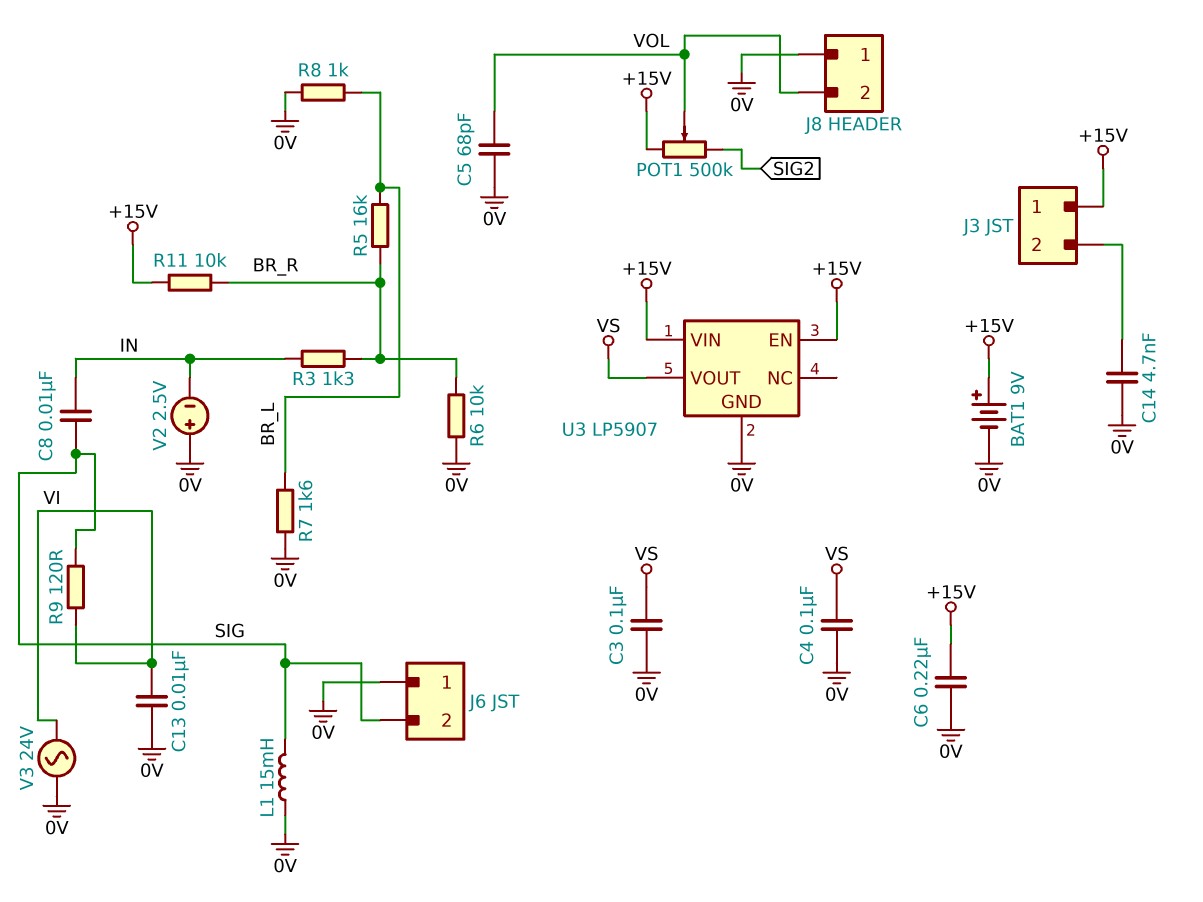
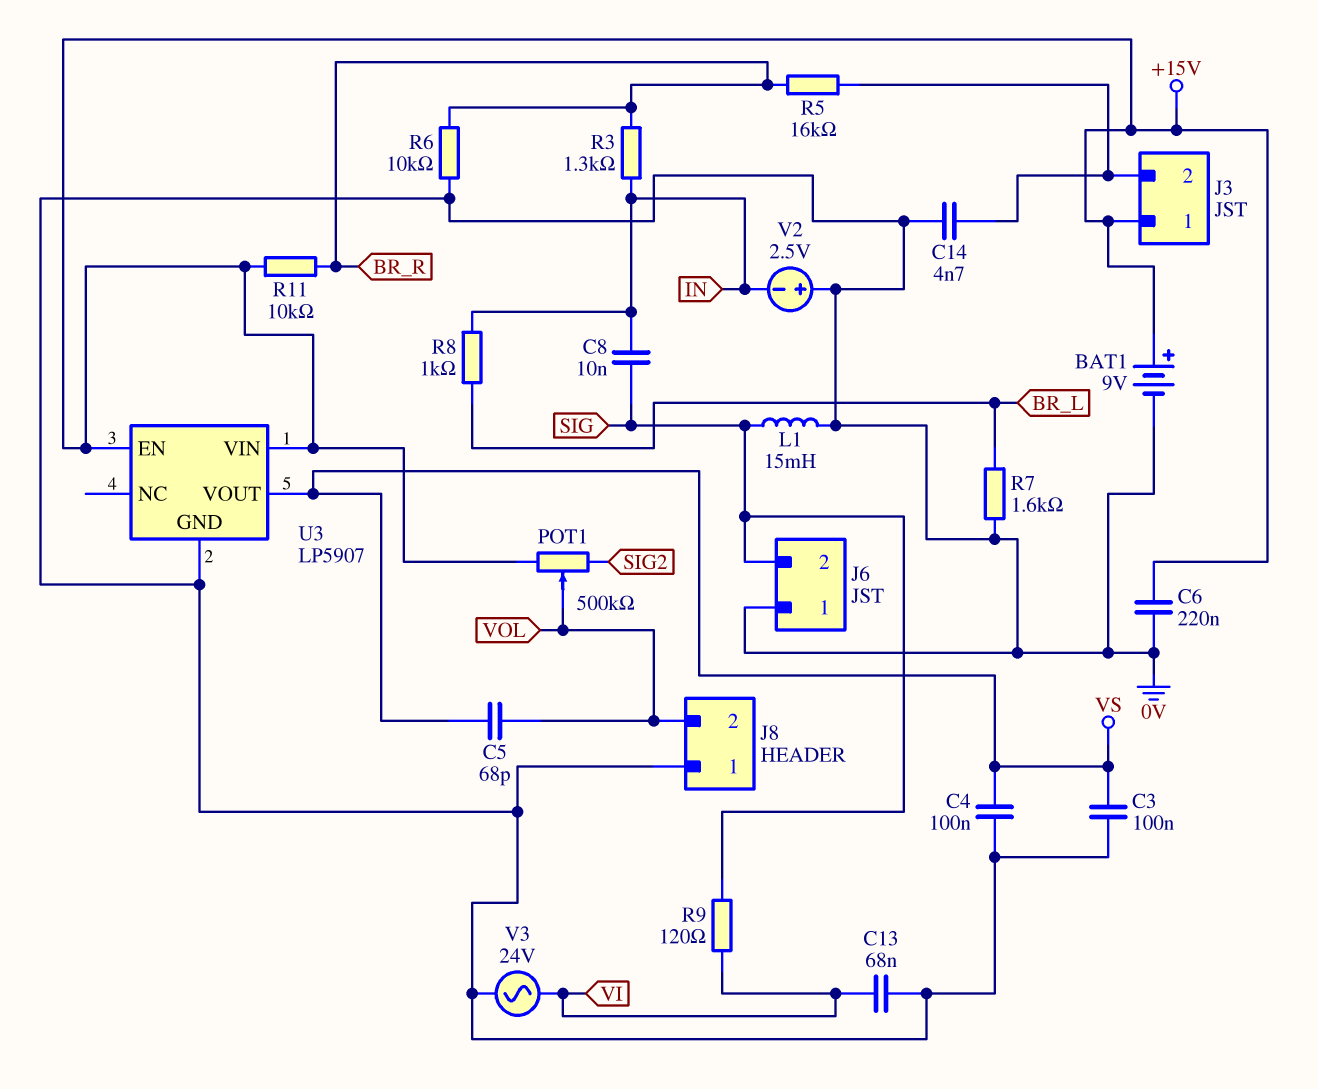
C5: 68pF (0V, VOL) -> 68pF (VOL, VS)
C13: 10nF (0V, VI) -> 68nF (0V, VI)
R5: 16k (BR_L, BR_R) -> 16k (BR_R, J3/2)
R8: 1k (0V, BR_L) -> 1k (BR_L, IN)

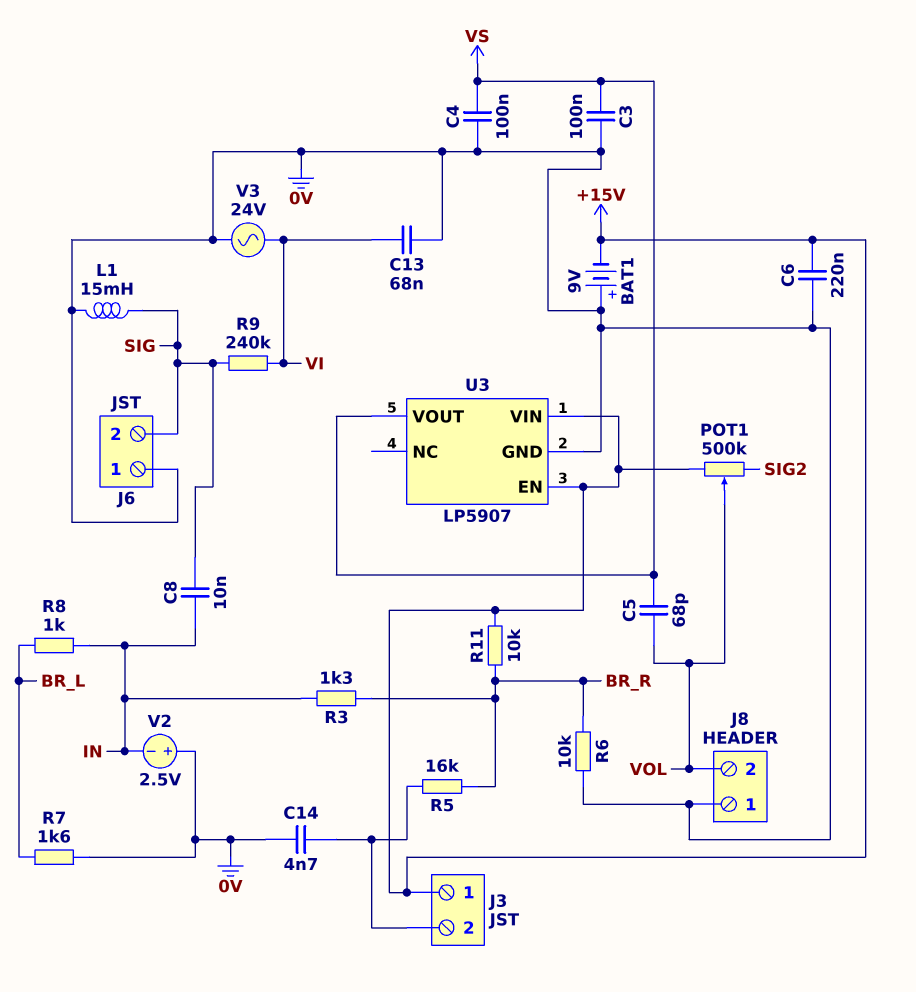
BAT1: 9V (plus +15V, minus 0V) -> 9V (plus 0V, minus +15V)
R9: 120 (SIG, VI) -> 240k (SIG, VI)

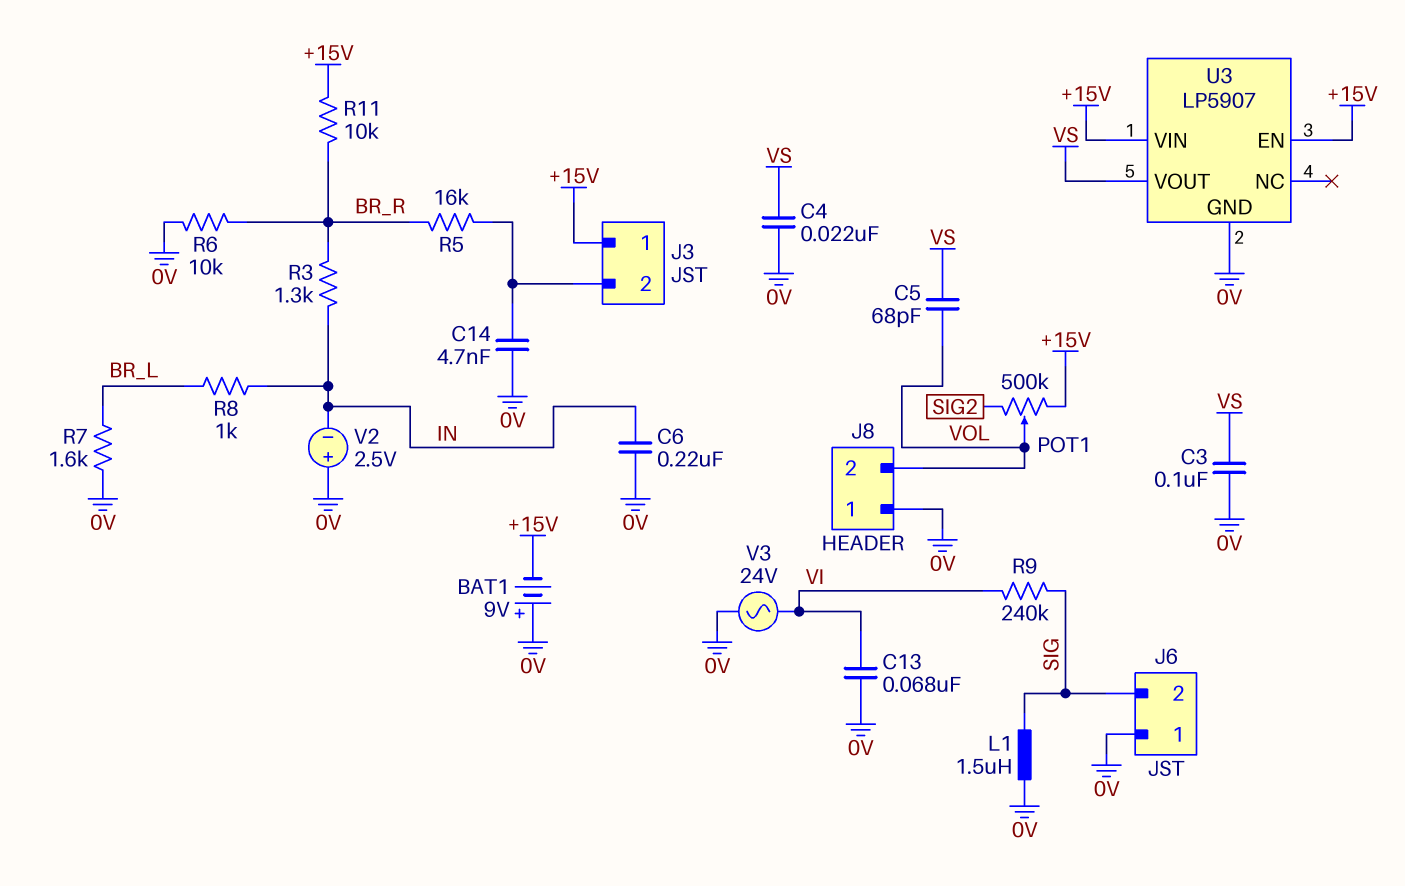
C4: 100nF (0V, VS) -> 22nF (0V, VS)
C6: 220nF (+15V, 0V) -> 220nF (0V, IN)
C8: 10nF (IN, SIG) -> none
L1: 15mH (0V, SIG) -> 1.5uH (0V, SIG)

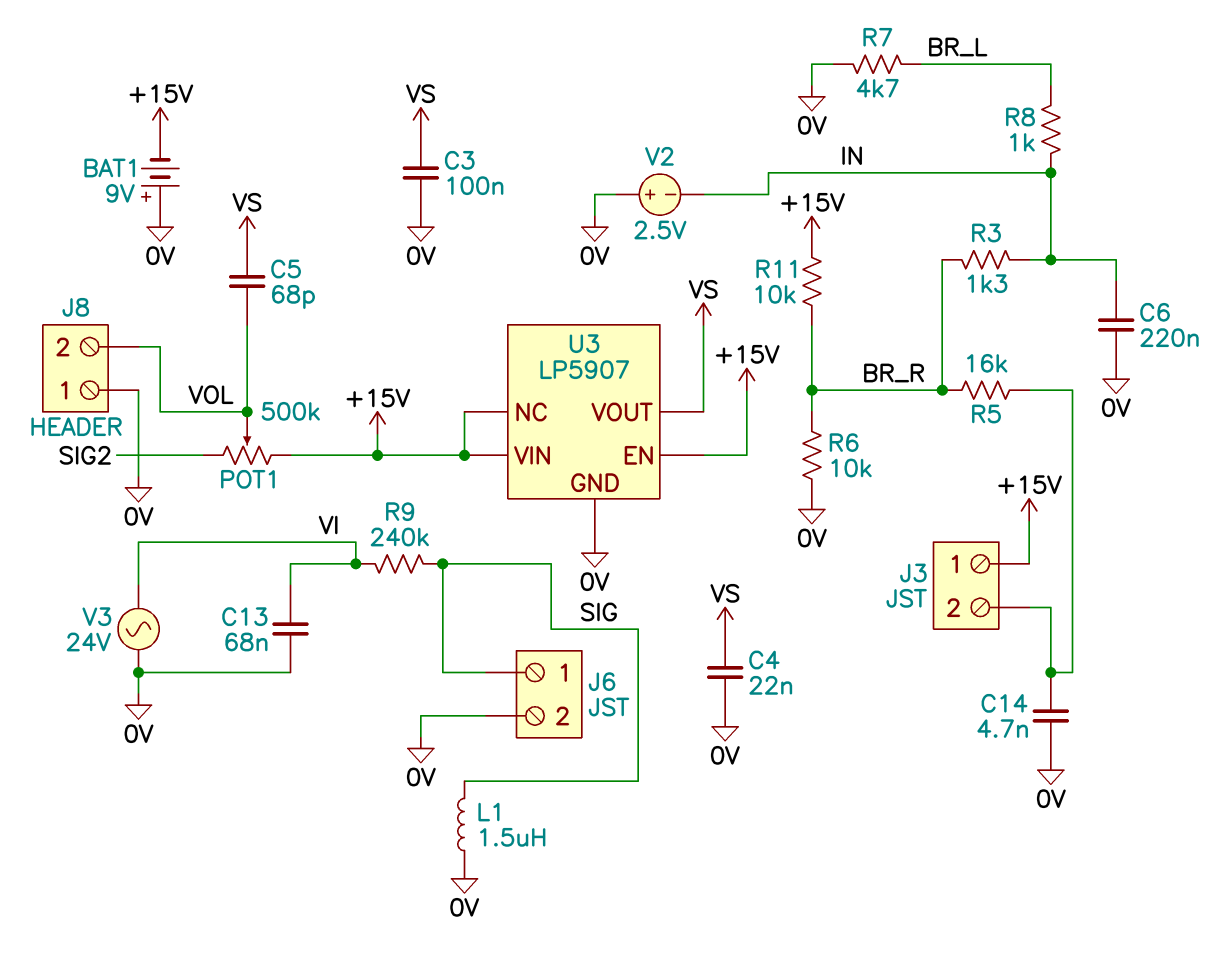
J6 pin 1: 0V -> SIG
J6 pin 2: SIG -> 0V
R7: 1.6k (0V, BR_L) -> 4.7k (0V, BR_L)
U3 pin NC: none -> +15V

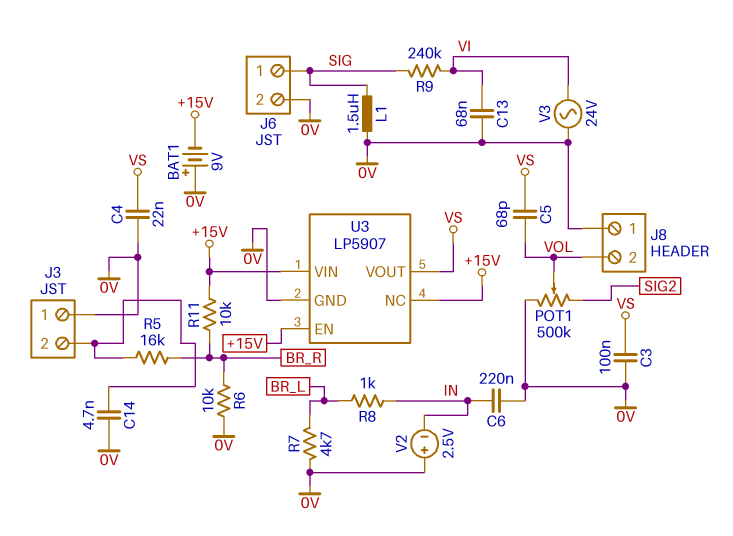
J3 pin 1: +15V -> 0V
POT1: 500k (+15V, SIG2, wiper VOL) -> 500k (0V, SIG2, wiper VOL)
R3: 1.3k (BR_R, IN) -> none

